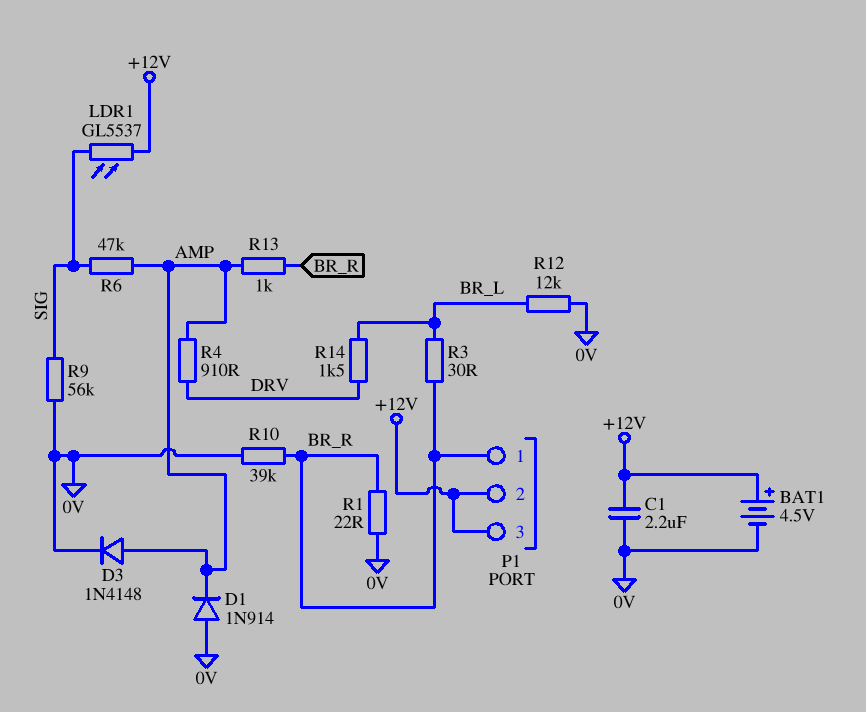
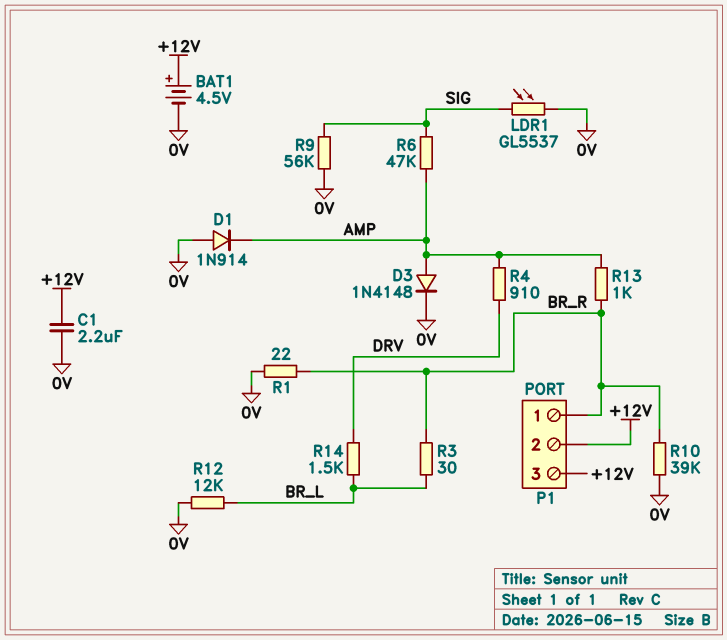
LDR1: GL5537 (+12V, SIG) -> GL5537 (0V, SIG)

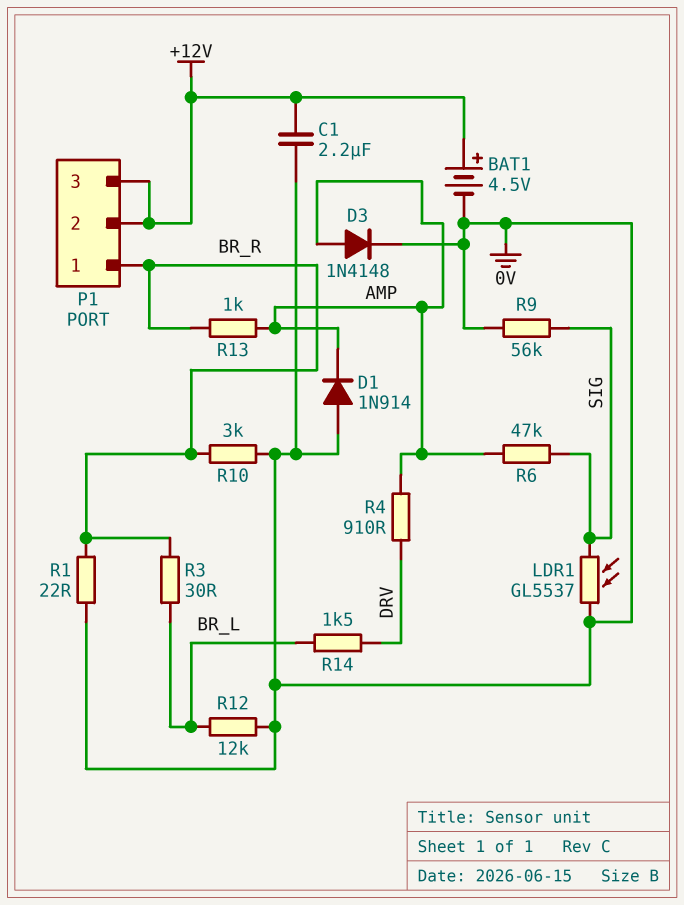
R10: 39k (0V, BR_R) -> 3k (0V, BR_R)

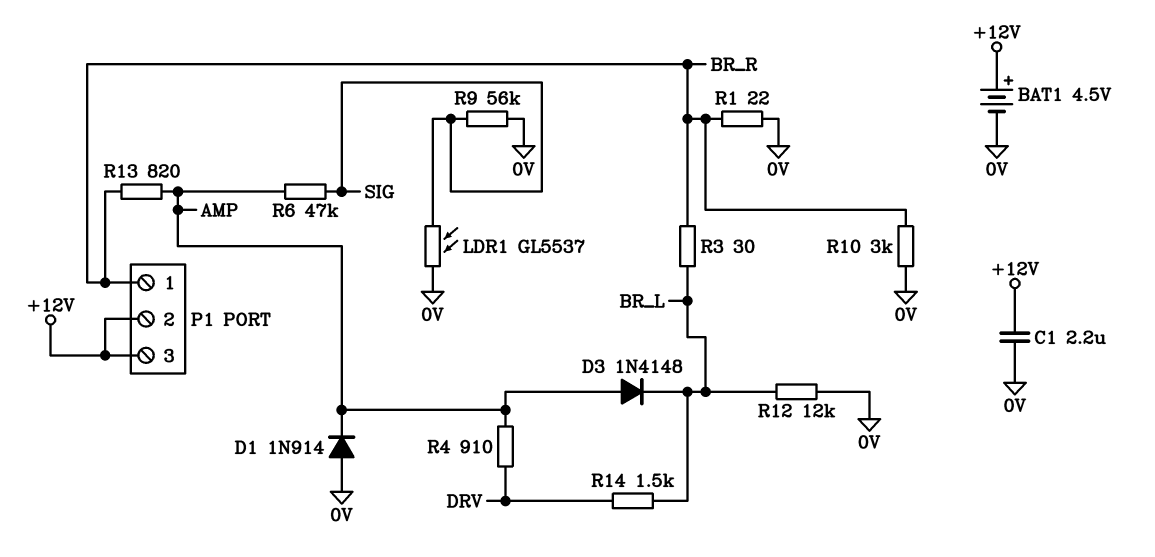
D3: diode 1N4148 (A AMP, K 0V) -> diode 1N4148 (A AMP, K BR_L)
R13: 1k (AMP, BR_R) -> 820 (AMP, BR_R)

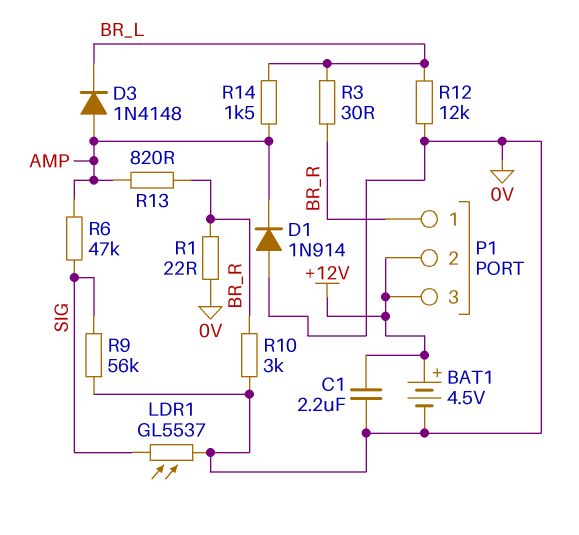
R4: 910 (AMP, DRV) -> none
R14: 1.5k (BR_L, DRV) -> 1.5k (AMP, BR_L)

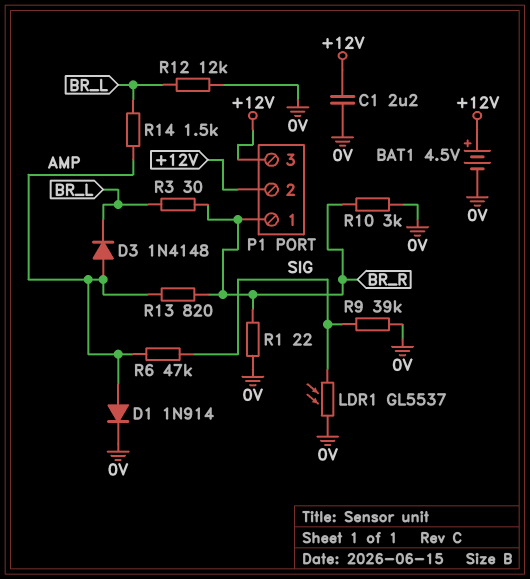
D1: diode 1N914 (A 0V, K AMP) -> diode 1N914 (A AMP, K 0V)
R9: 56k (0V, SIG) -> 39k (0V, SIG)

